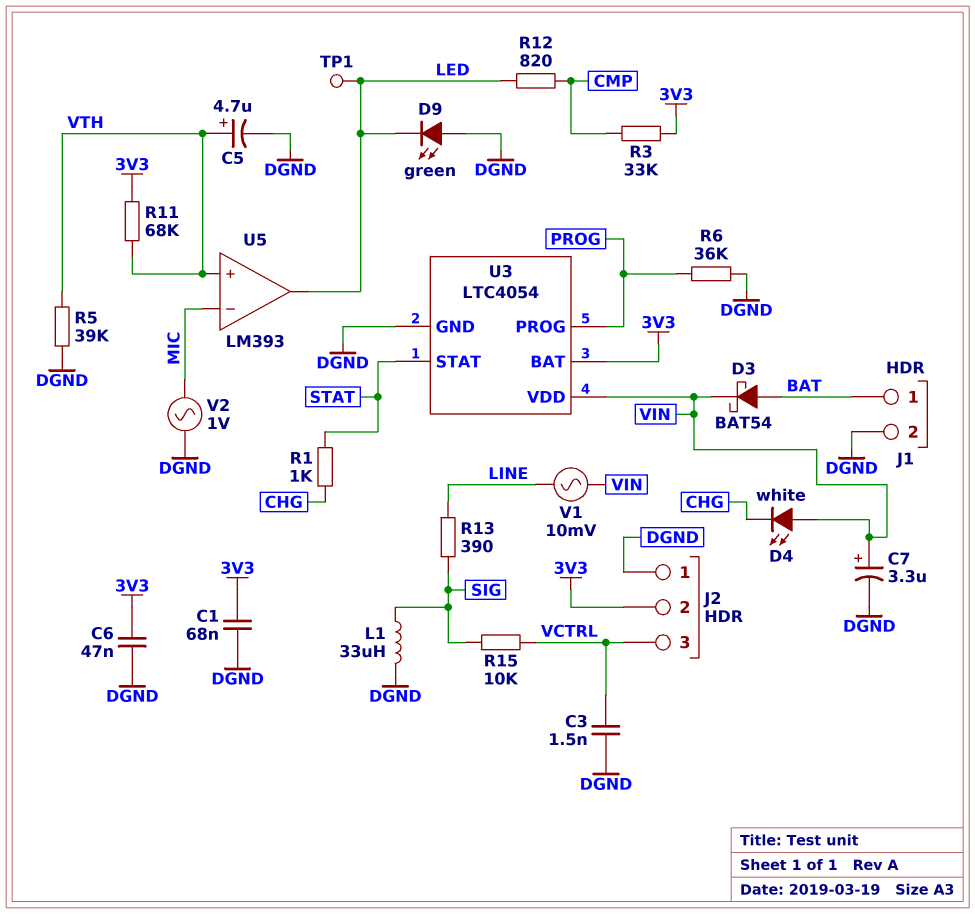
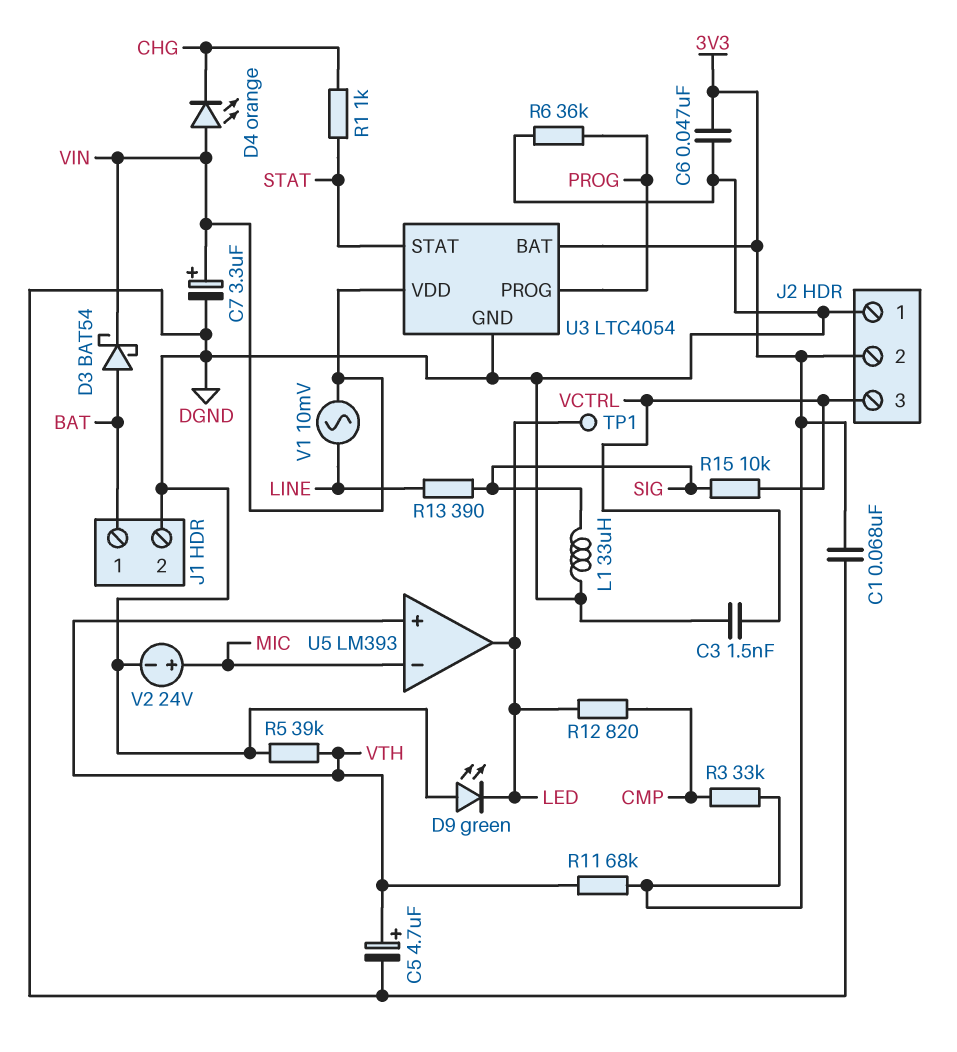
D4: LED white (A VIN, K CHG) -> LED orange (A VIN, K CHG)
V2: AC 1V (DGND, MIC) -> 24V (plus MIC, minus DGND)

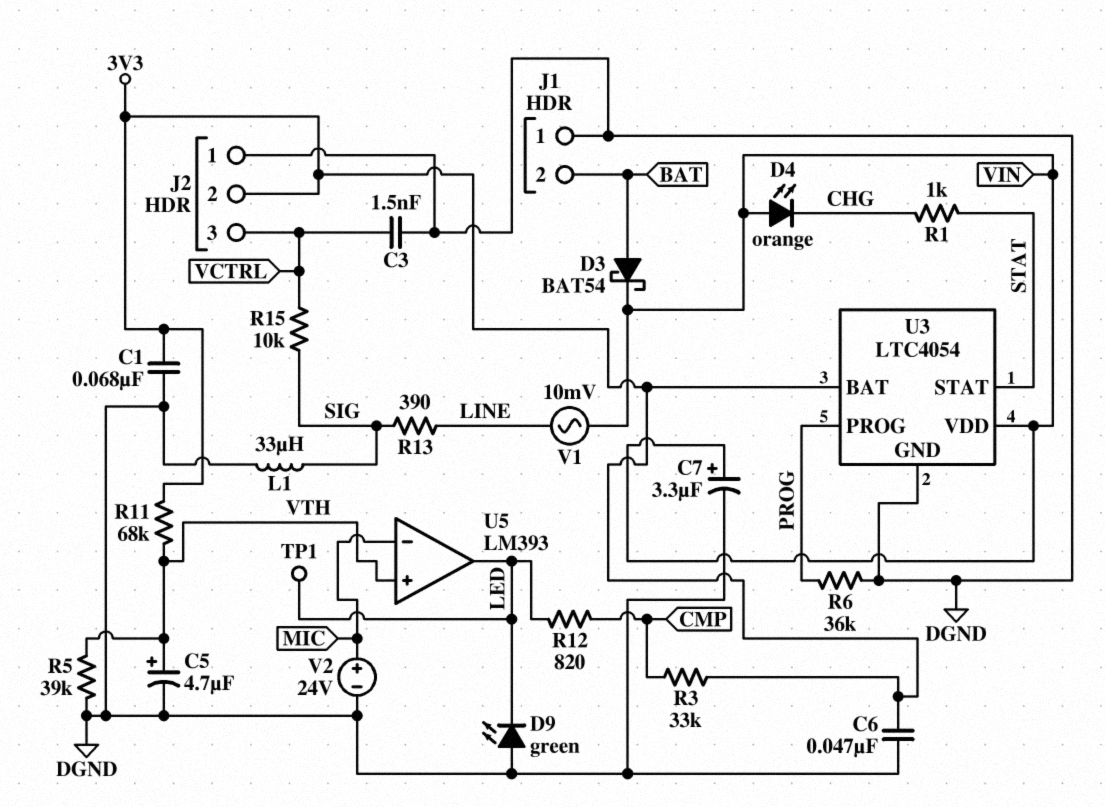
J1 pin 1: BAT -> DGND
J1 pin 2: DGND -> BAT

